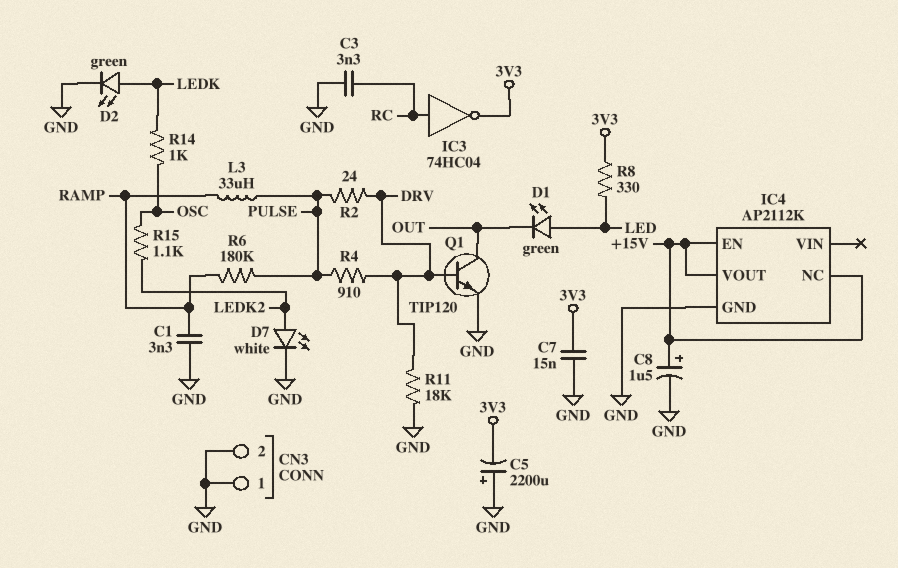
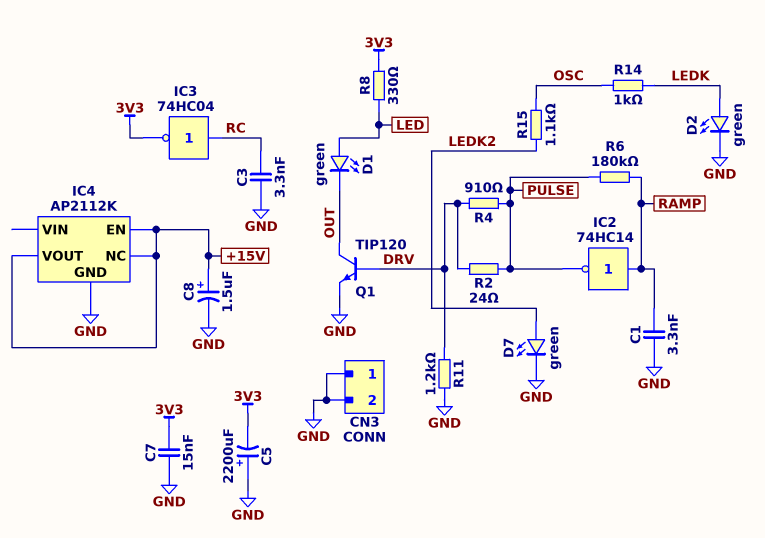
D7: LED white (A LEDK2, K GND) -> LED green (A LEDK2, K GND)
IC2: none -> NOT 74HC14 (in RAMP, out PULSE)
L3: 33uH (PULSE, RAMP) -> none
R11: 18k (DRV, GND) -> 1.2k (DRV, GND)

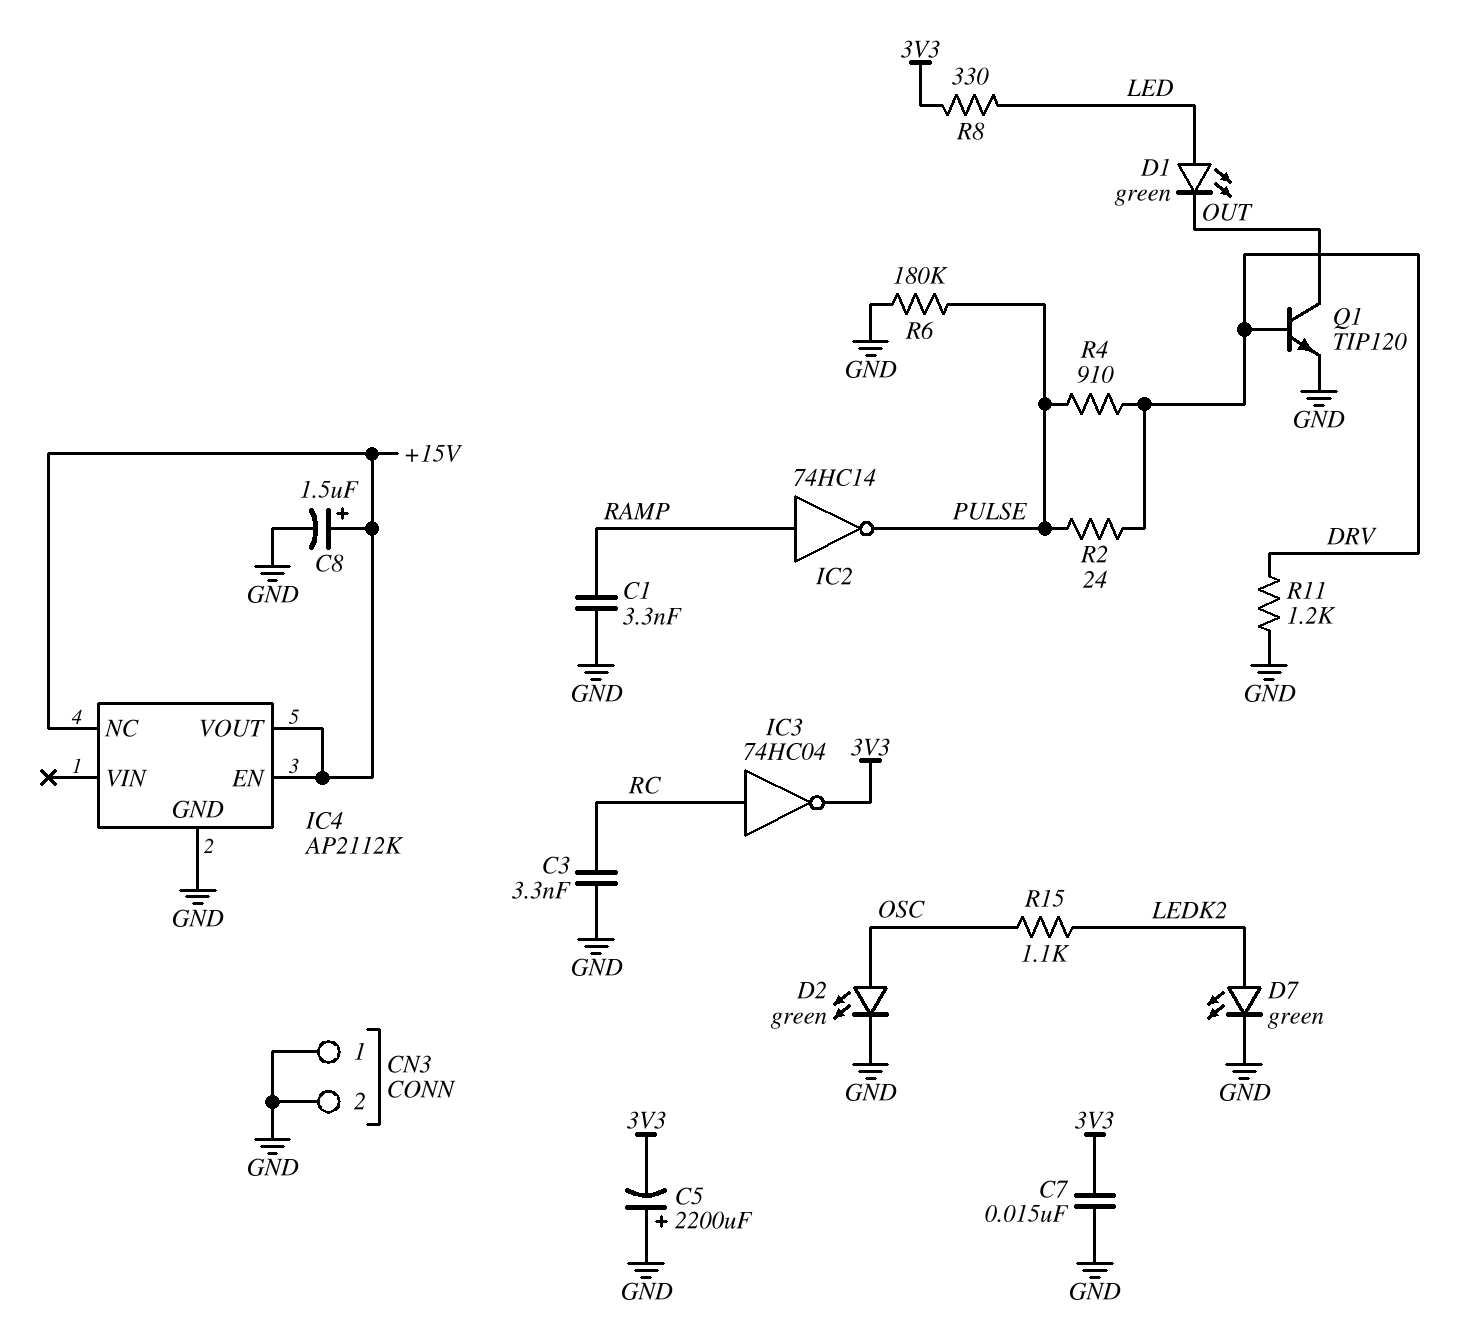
D2: LED green (A LEDK, K GND) -> LED green (A OSC, K GND)
R6: 180k (PULSE, RAMP) -> 180k (GND, PULSE)
R14: 1k (LEDK, OSC) -> none

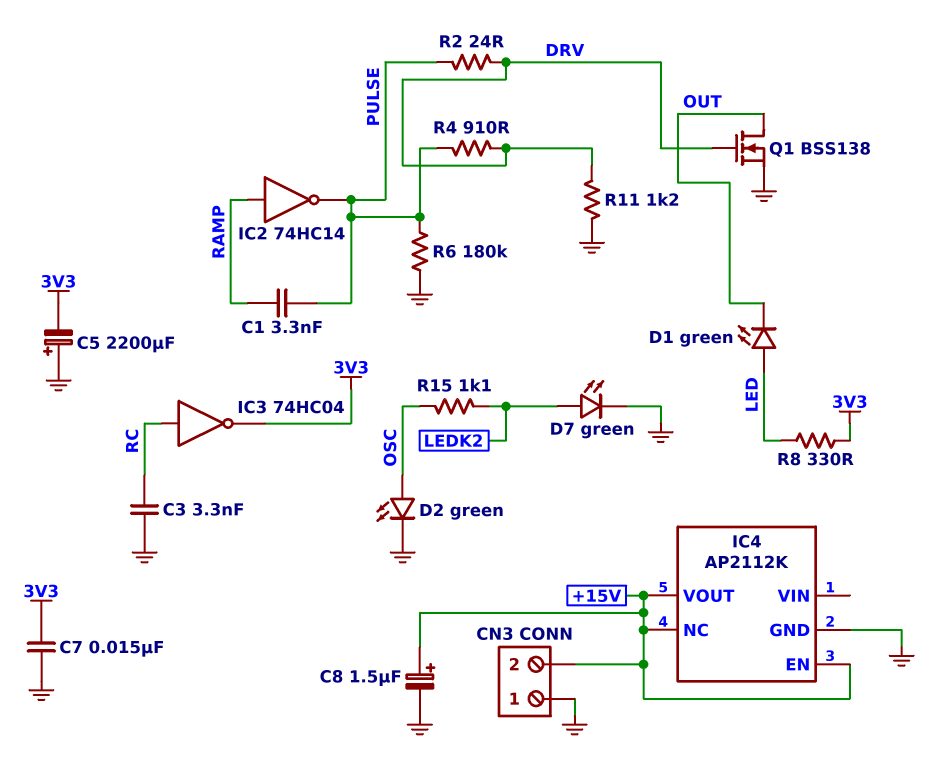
C1: 3.3nF (GND, RAMP) -> 3.3nF (PULSE, RAMP)
CN3 pin 2: GND -> +15V
Q1: NPN TIP120 (B DRV, C OUT, E GND) -> NMOS BSS138 (G DRV, D OUT, S GND)

